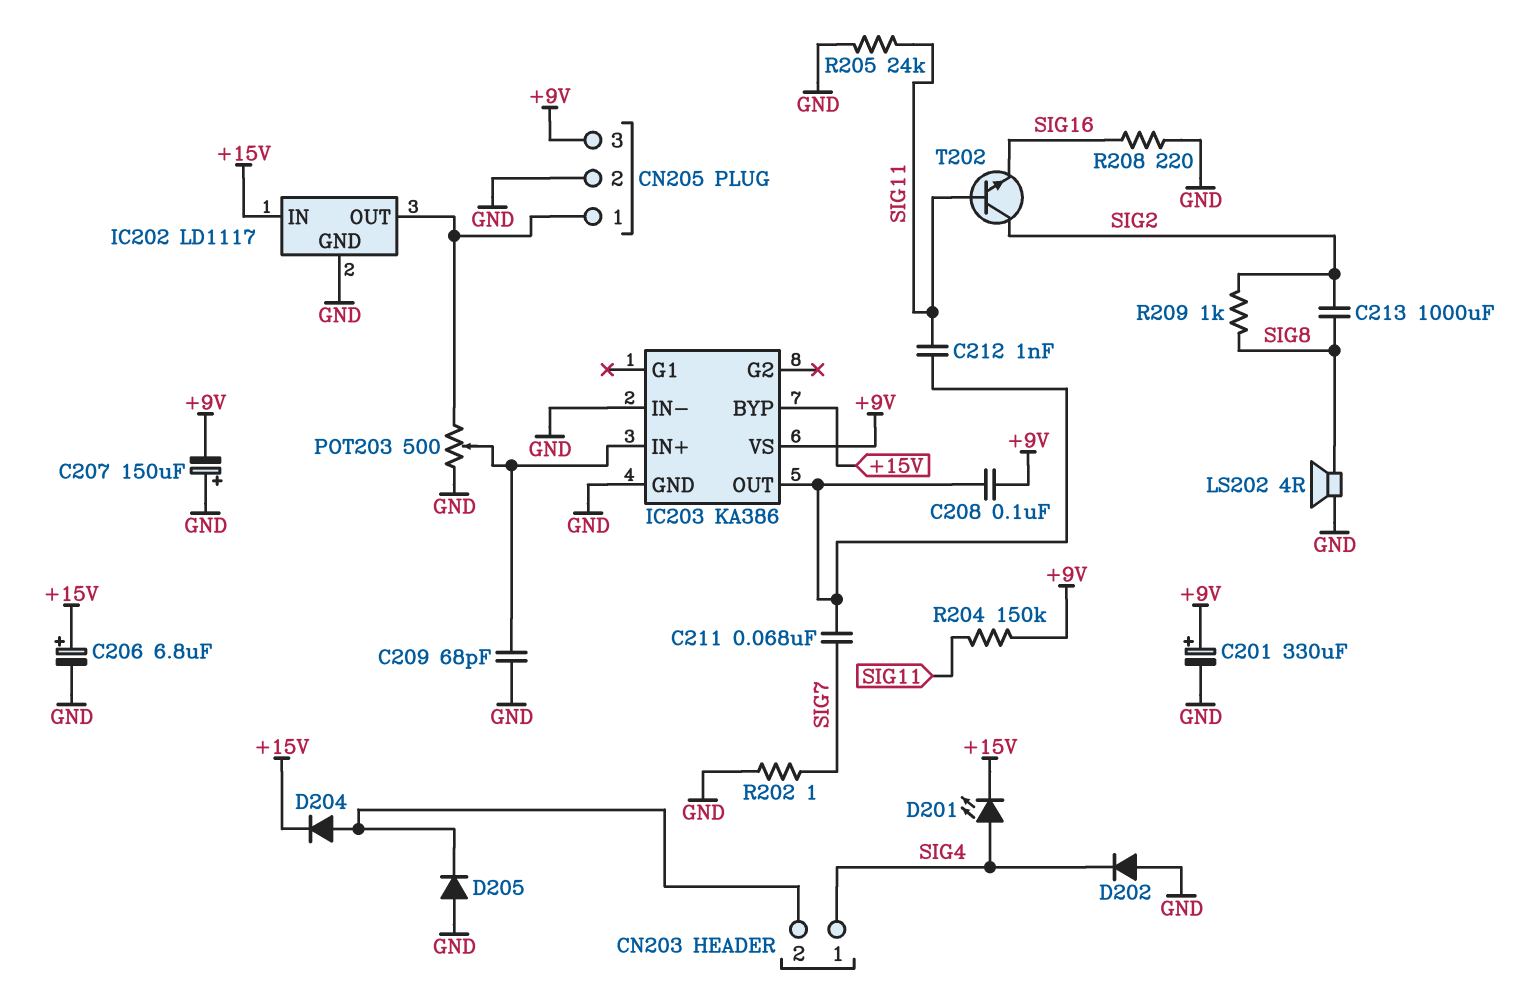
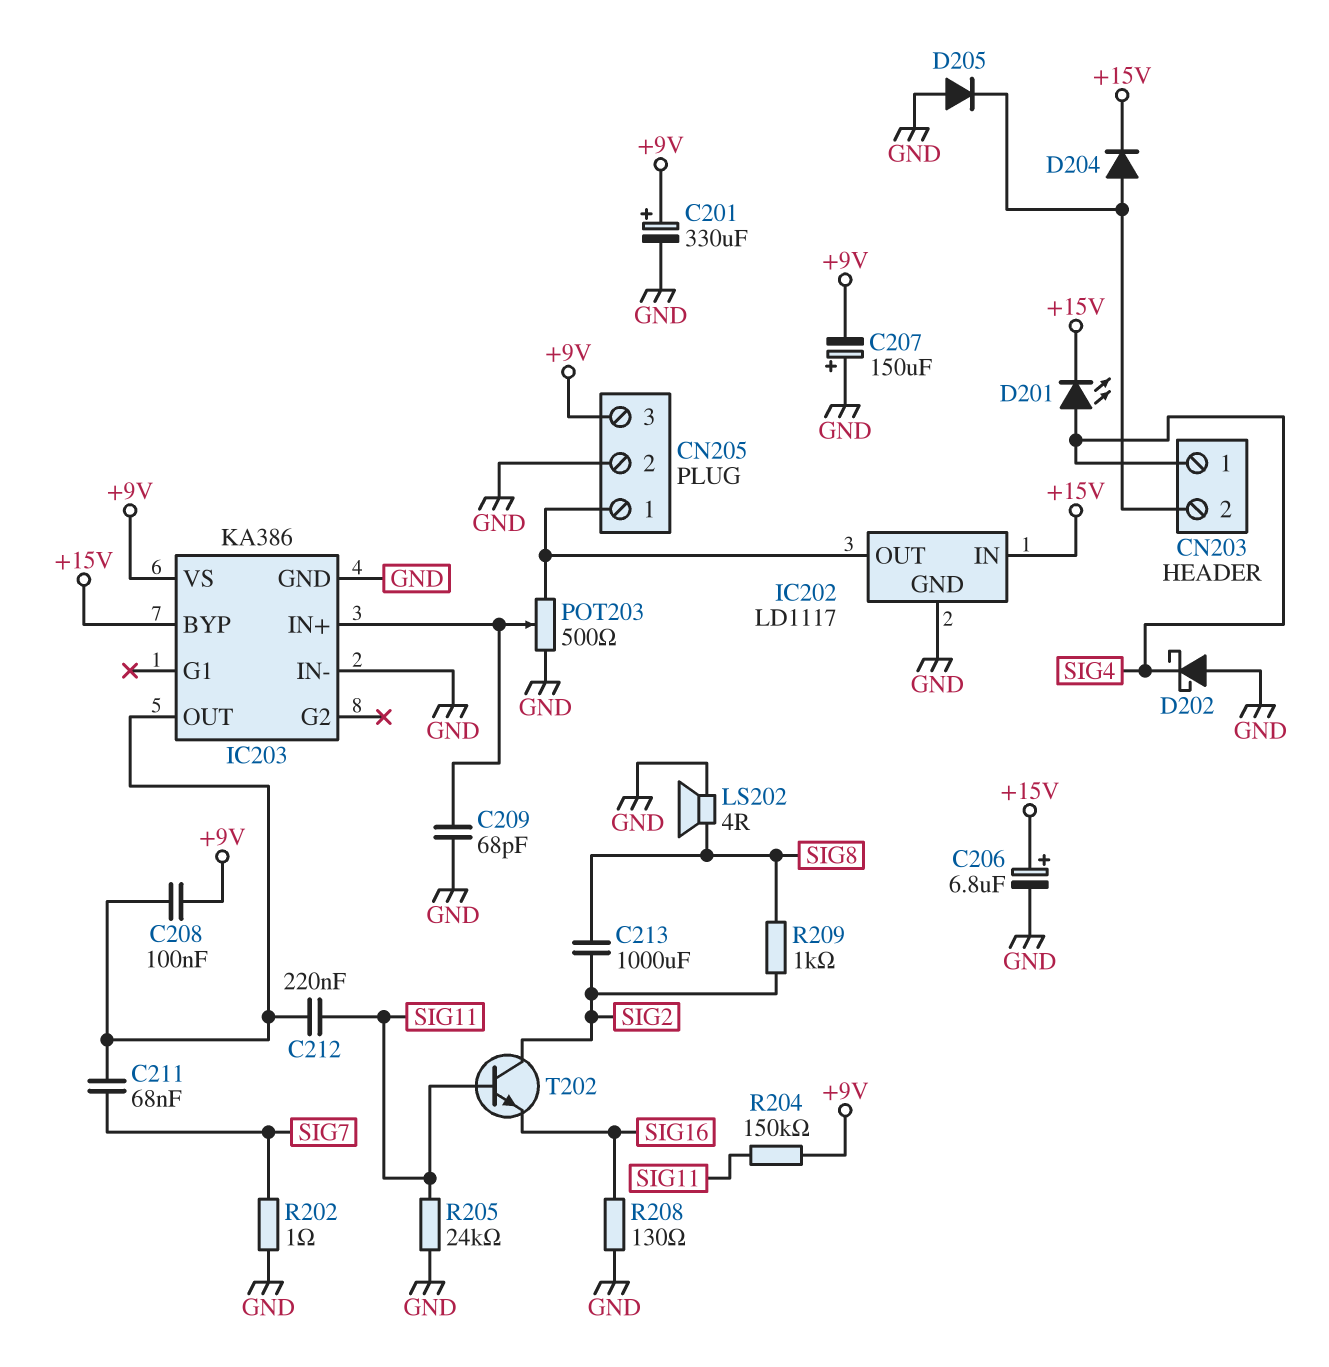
C212: 1nF (IC203/OUT, SIG11) -> 220nF (IC203/OUT, SIG11)
D202: diode (A GND, K SIG4) -> schottky (A GND, K SIG4)
R208: 220 (GND, SIG16) -> 130 (GND, SIG16)

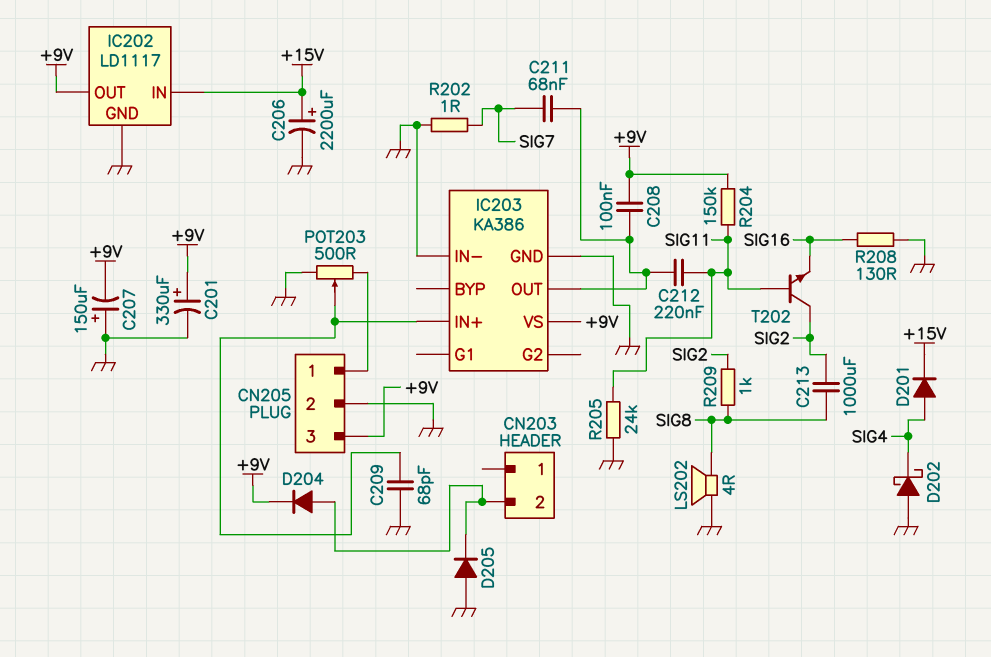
C206: 6.8uF (plus +15V, minus GND) -> 2200uF (plus +15V, minus GND)
CN203 pin 1: SIG4 -> none
D201: LED (A SIG4, K +15V) -> diode (A SIG4, K +15V)
D204: diode (A CN203/2, K +15V) -> diode (A CN203/2, K +9V)
IC202 pin OUT: CN205/1 -> +9V
IC203 pin BYP: +15V -> none

